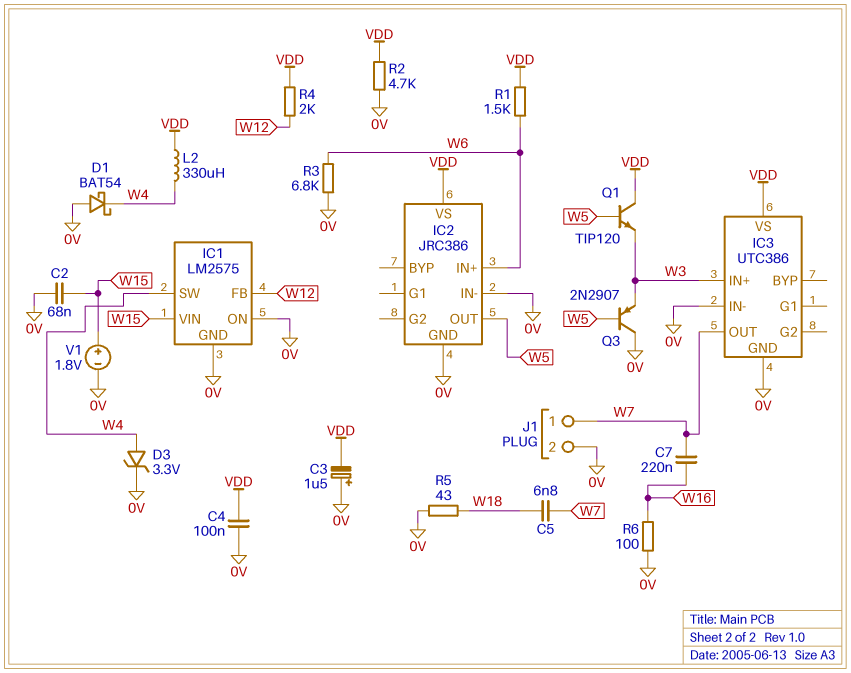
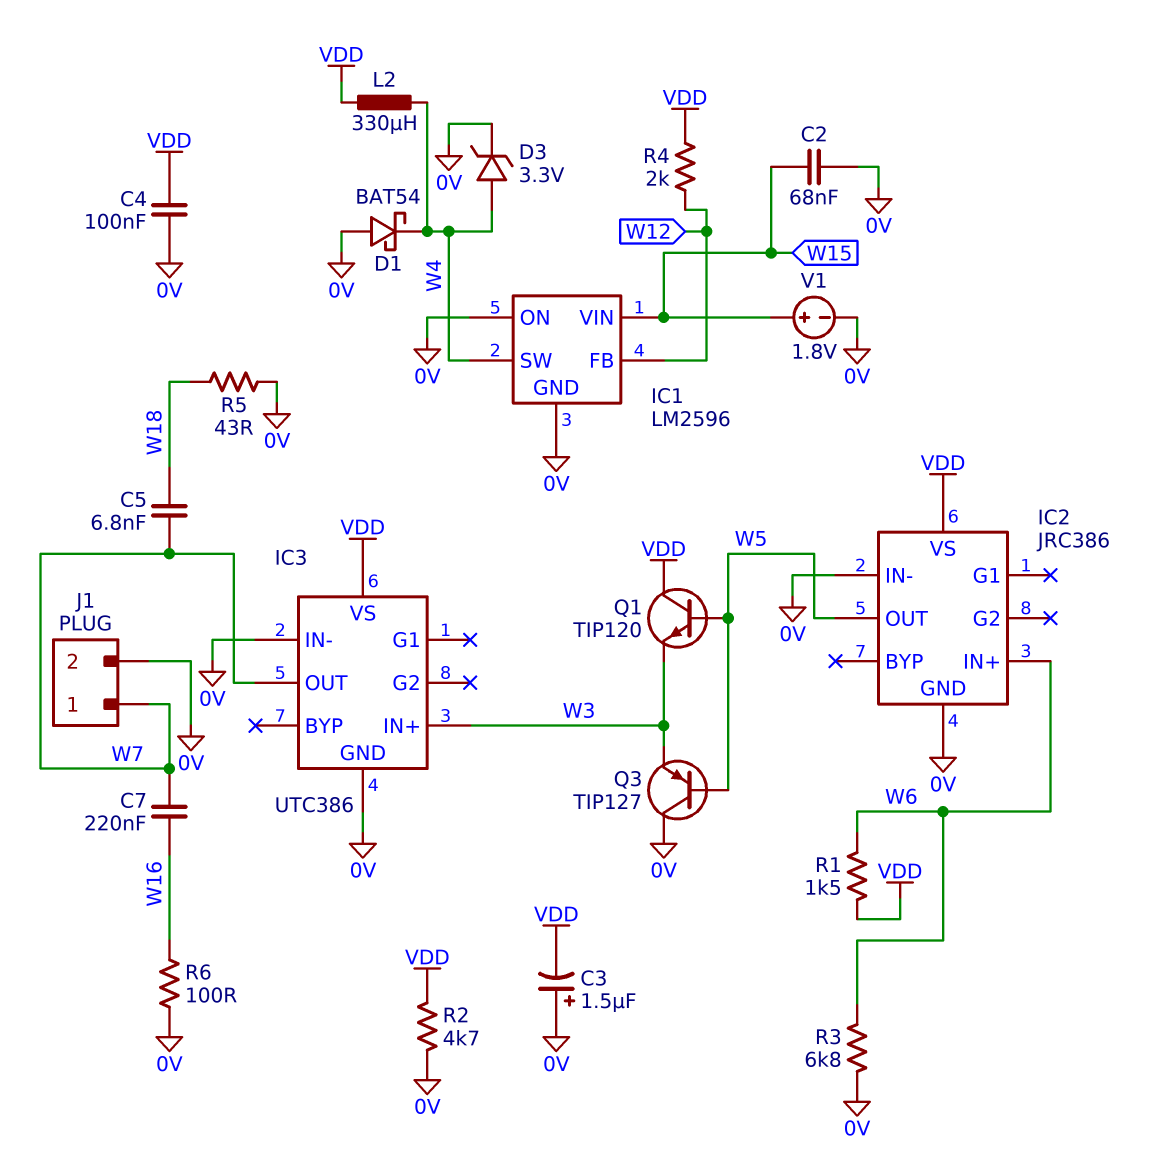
IC1: LM2575 -> LM2596
Q3: PNP 2N2907 (B W5, C 0V, E W3) -> PNP TIP127 (B W5, C 0V, E W3)

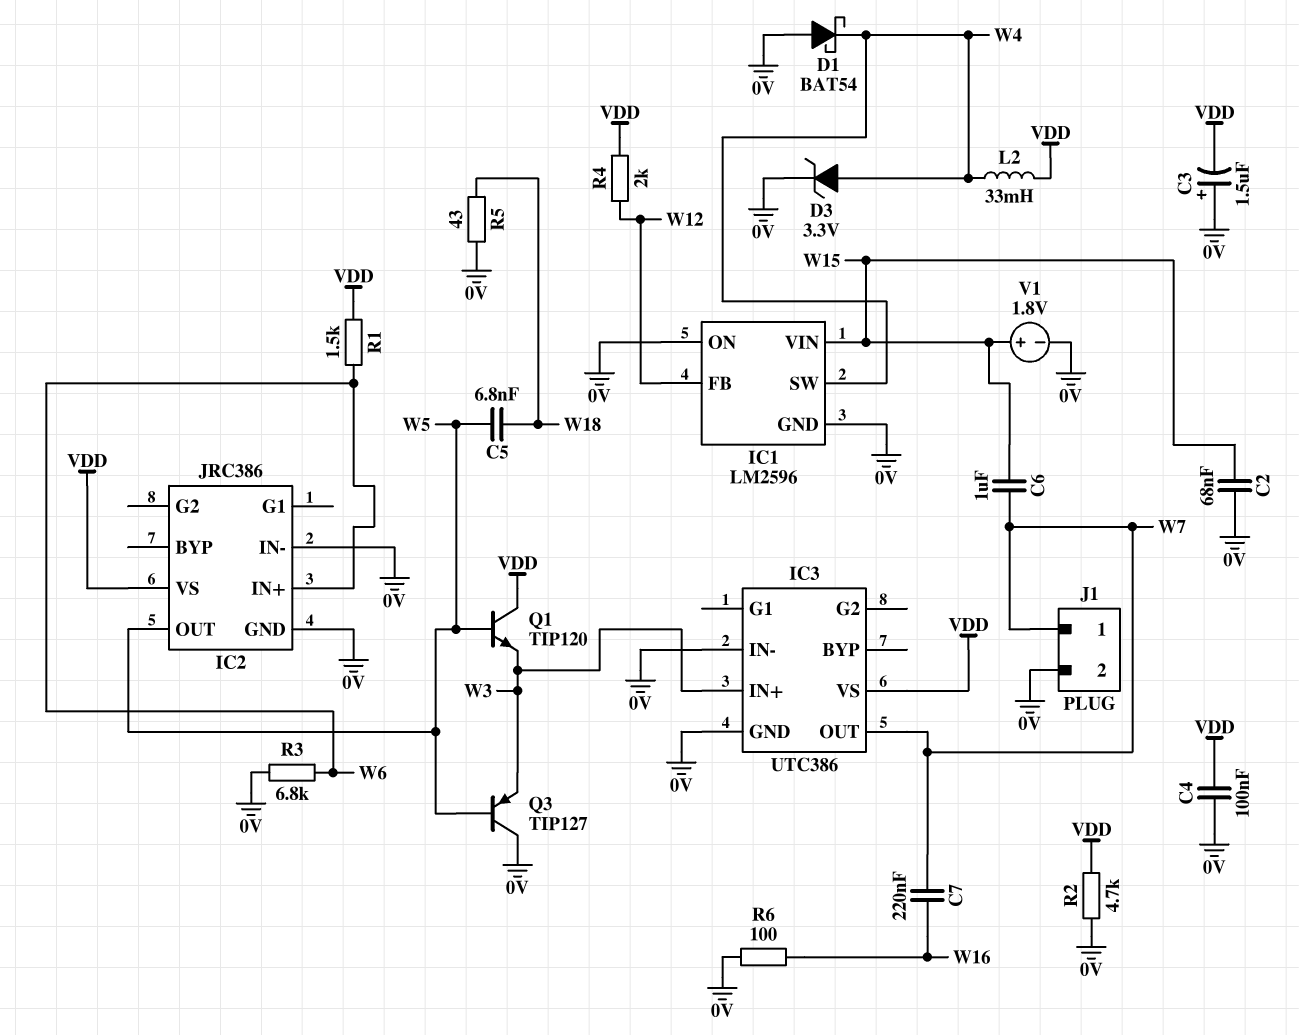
C5: 6.8nF (W7, W18) -> 6.8nF (W5, W18)
C6: none -> 1uF (W7, W15)
L2: 330uH (VDD, W4) -> 33mH (VDD, W4)

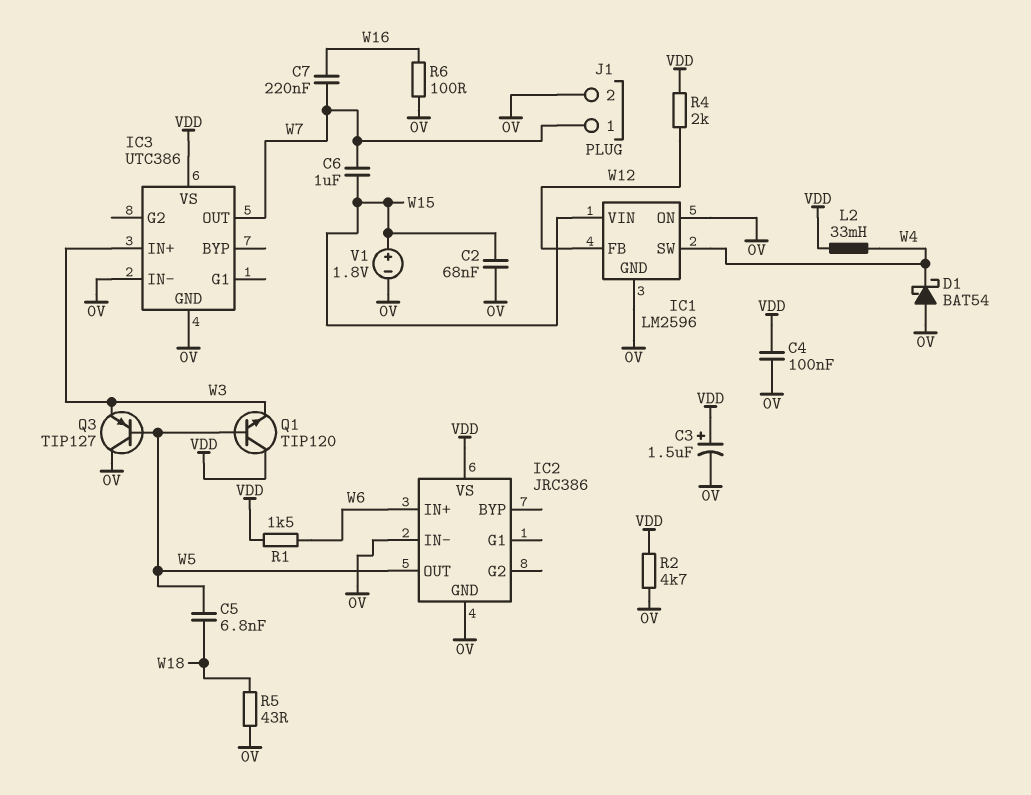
C3: 1.5uF (plus 0V, minus VDD) -> 1.5uF (plus VDD, minus 0V)
D3: zener 3.3V (A W4, K 0V) -> none
R3: 6.8k (0V, W6) -> none

